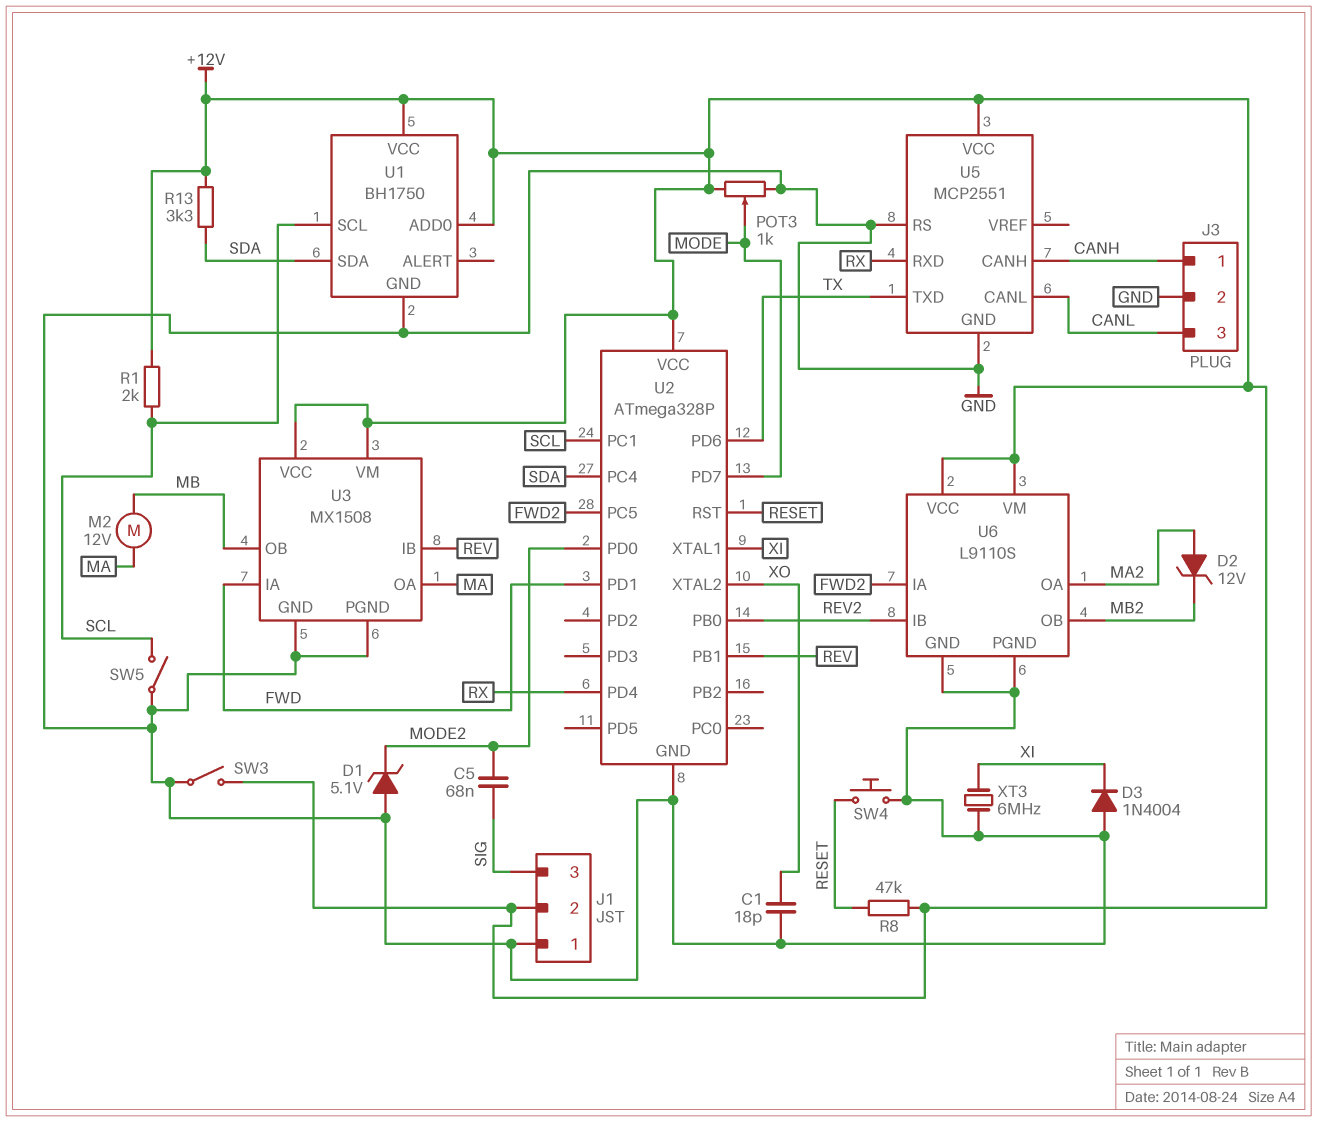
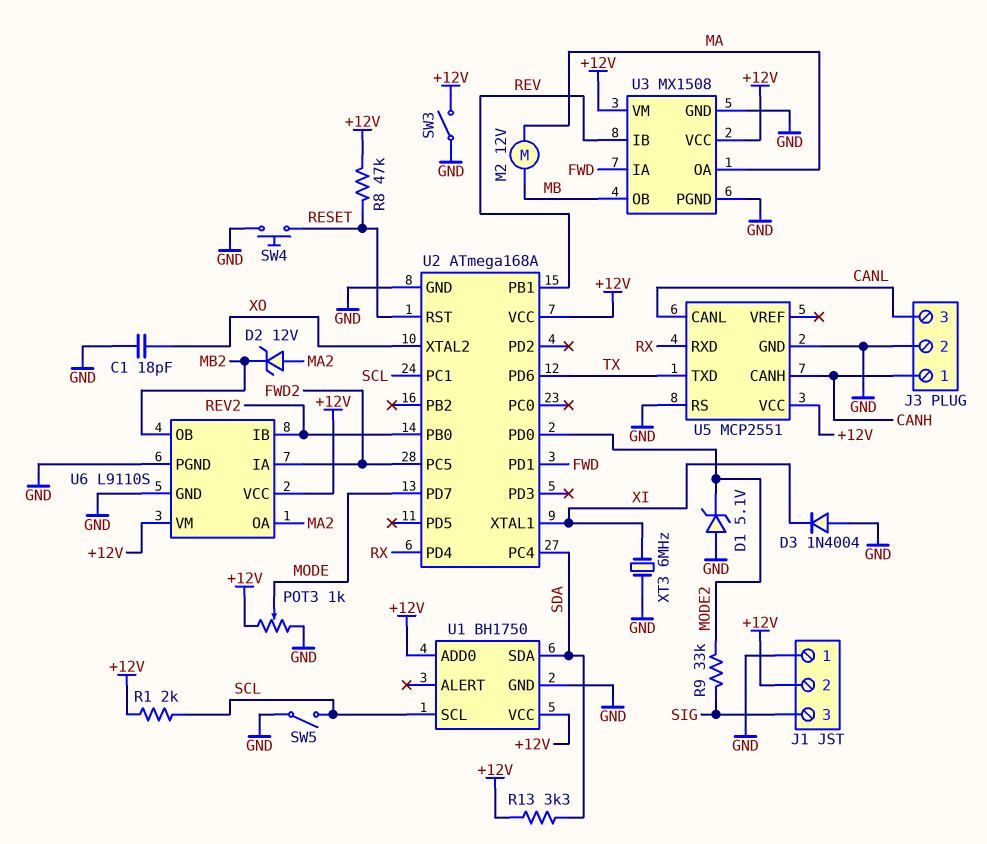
C5: 68nF (MODE2, SIG) -> none
R9: none -> 33k (MODE2, SIG)
U2: ATmega328P -> ATmega168A

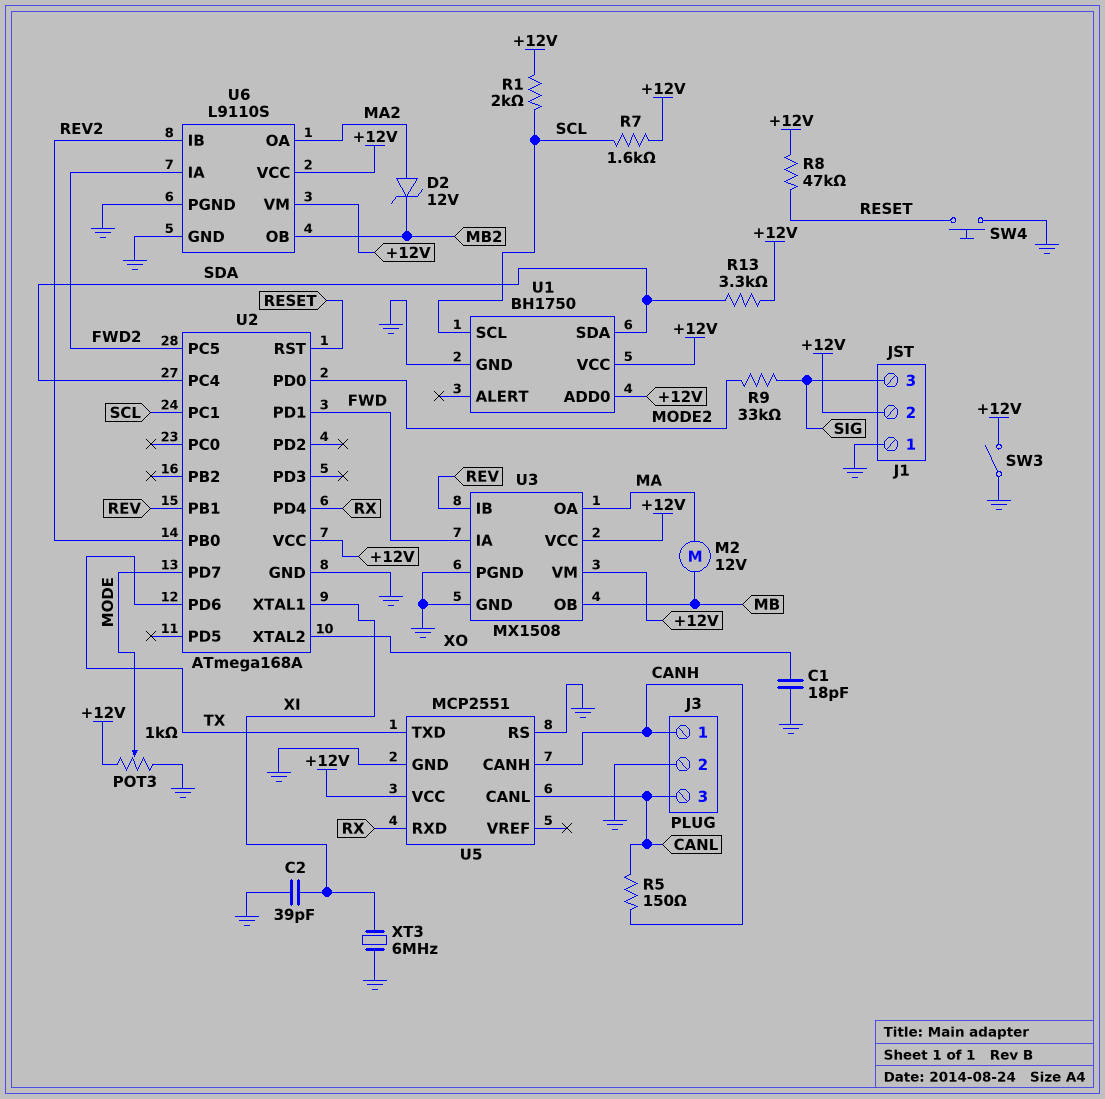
C2: none -> 39pF (GND, XI)
D1: zener 5.1V (A GND, K MODE2) -> none
D3: diode 1N4004 (A GND, K XI) -> none
R5: none -> 150 (CANH, CANL)
R7: none -> 1.6k (+12V, SCL)
SW5: switch (GND, SCL) -> none

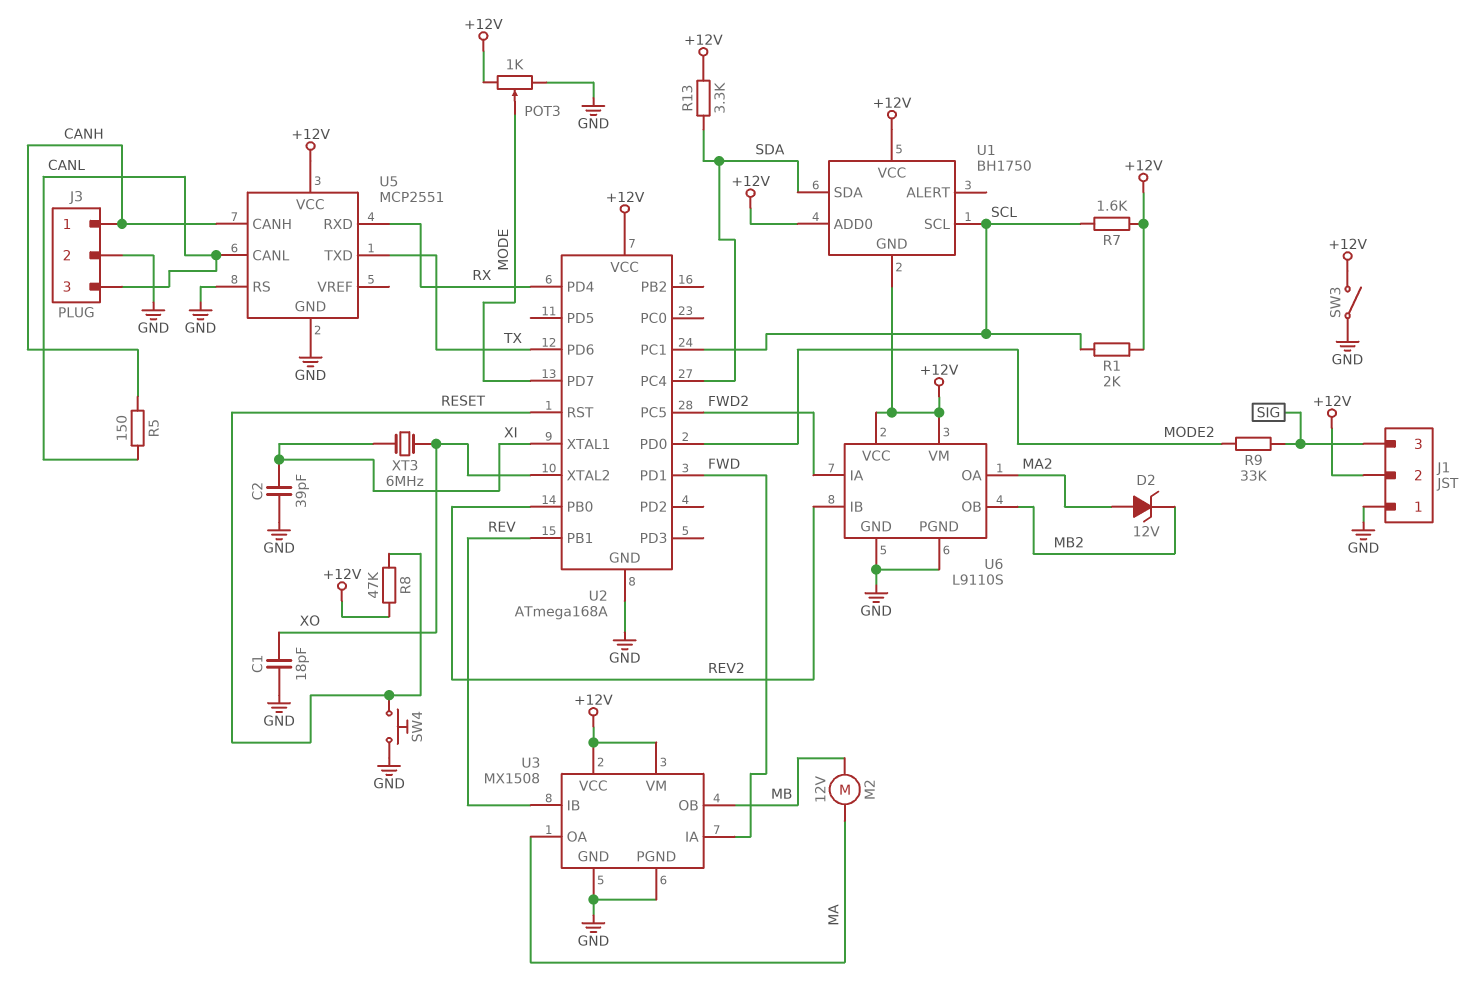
U1 pin GND: GND -> +12V
XT3: 6MHz (GND, XI) -> 6MHz (XI, XO)

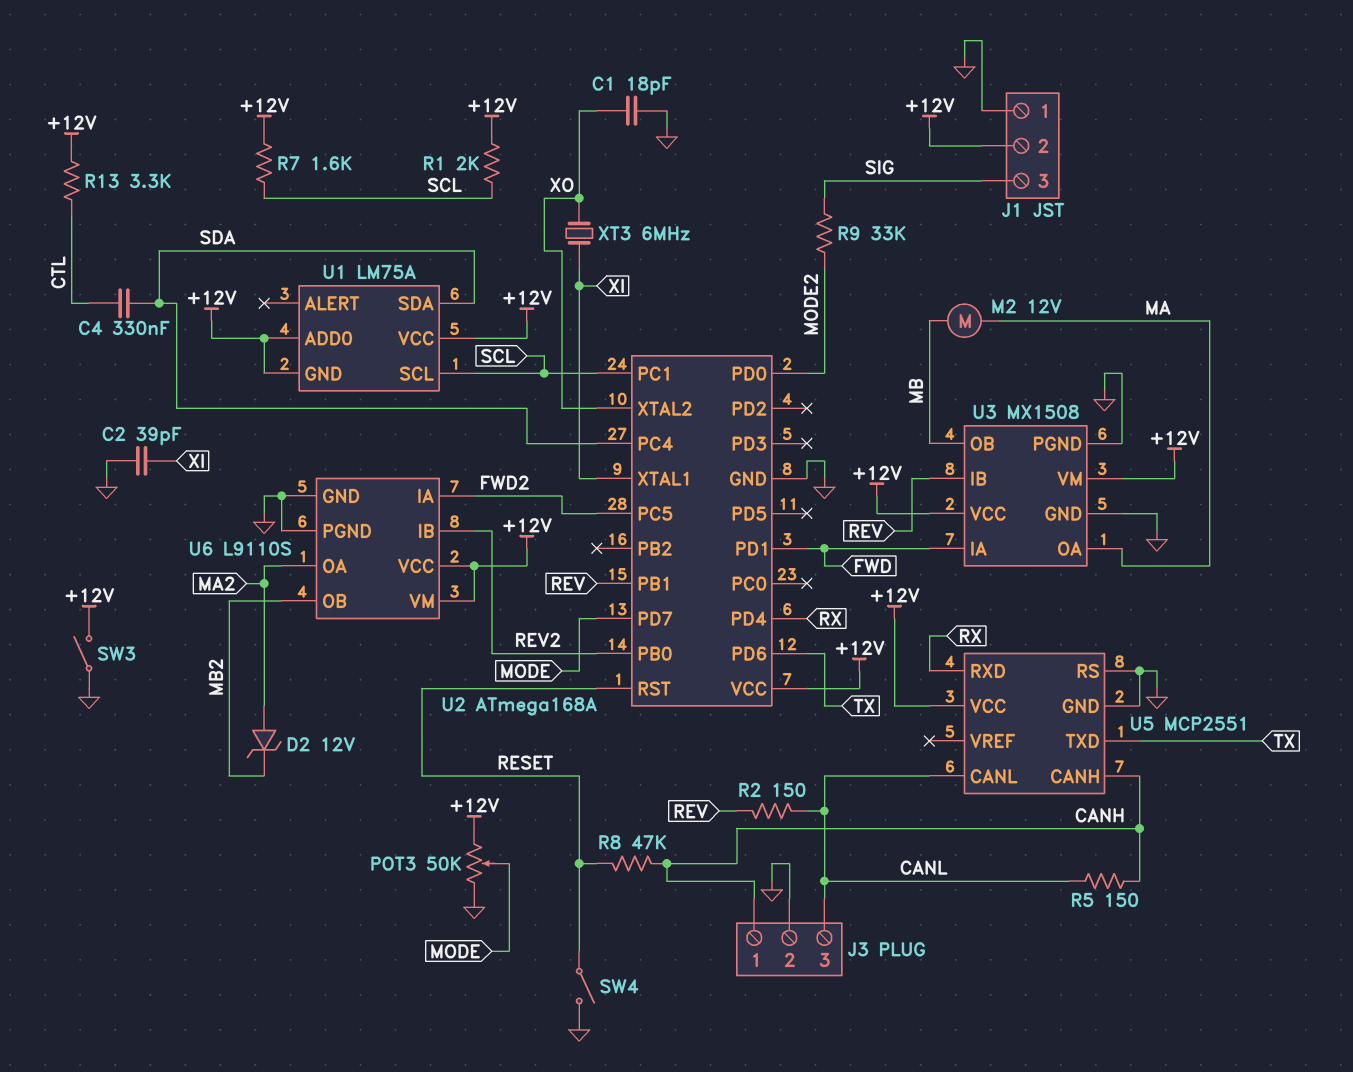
C4: none -> 330nF (CTL, SDA)
POT3: 1k (+12V, GND, wiper MODE) -> 50k (+12V, GND, wiper MODE)
R2: none -> 150 (CANL, REV)
R8: 47k (+12V, RESET) -> 47k (CANH, RESET)
R13: 3.3k (+12V, SDA) -> 3.3k (+12V, CTL)
SW4: button (GND, RESET) -> switch (GND, RESET)
U1: BH1750 -> LM75A

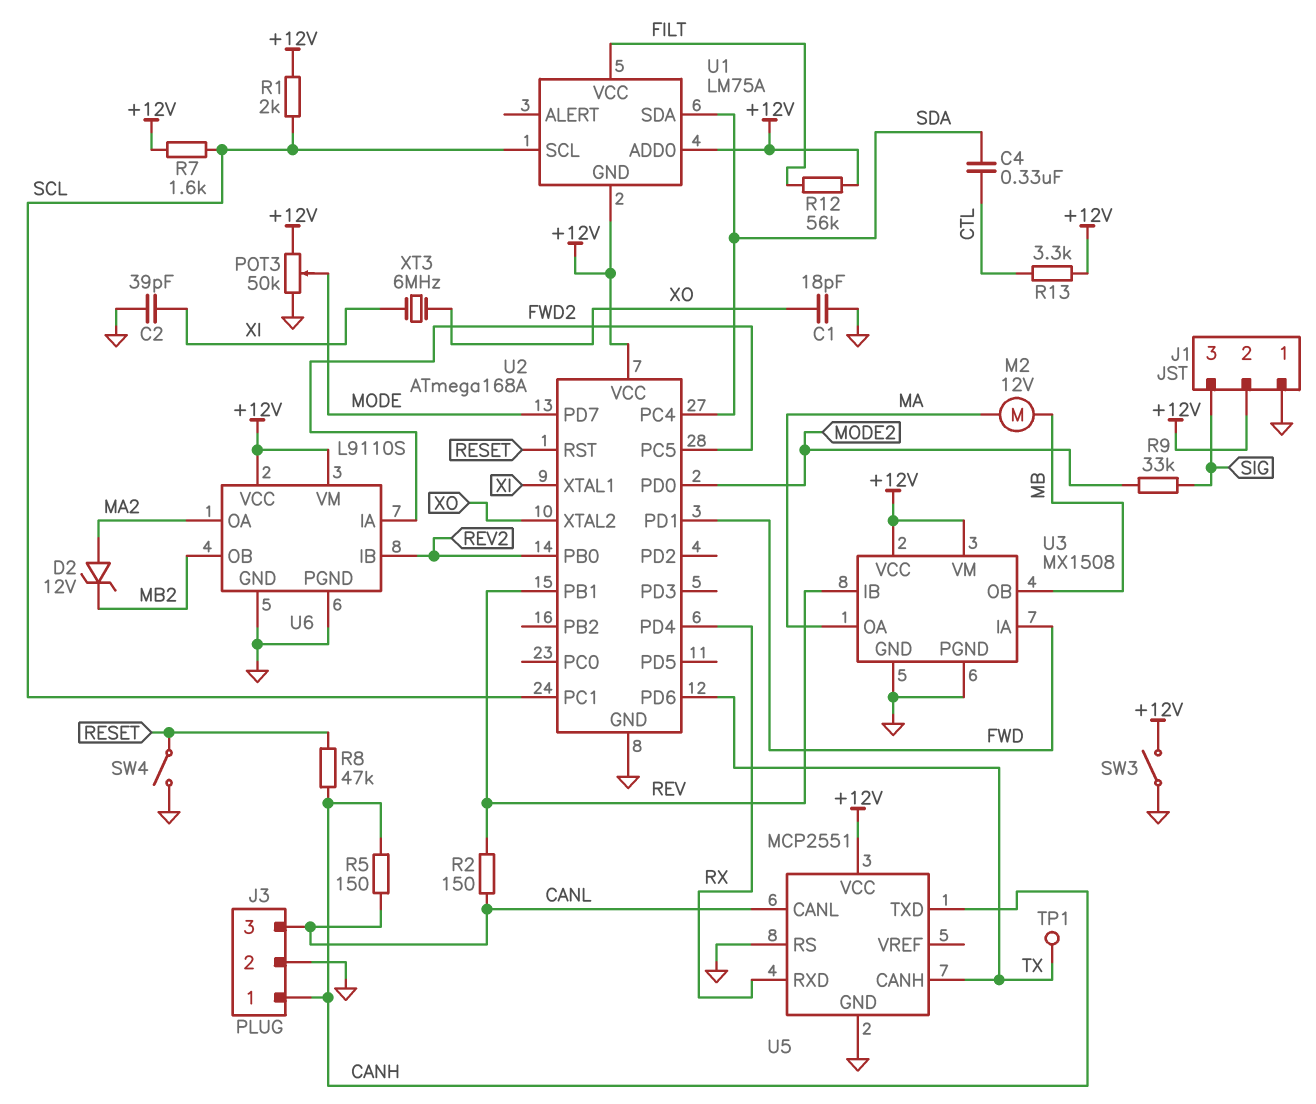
R12: none -> 56k (+12V, FILT)
TP1: none -> test point (TX)
U1 pin VCC: +12V -> FILT
U5 pin CANH: CANH -> TX
U5 pin TXD: TX -> CANH

